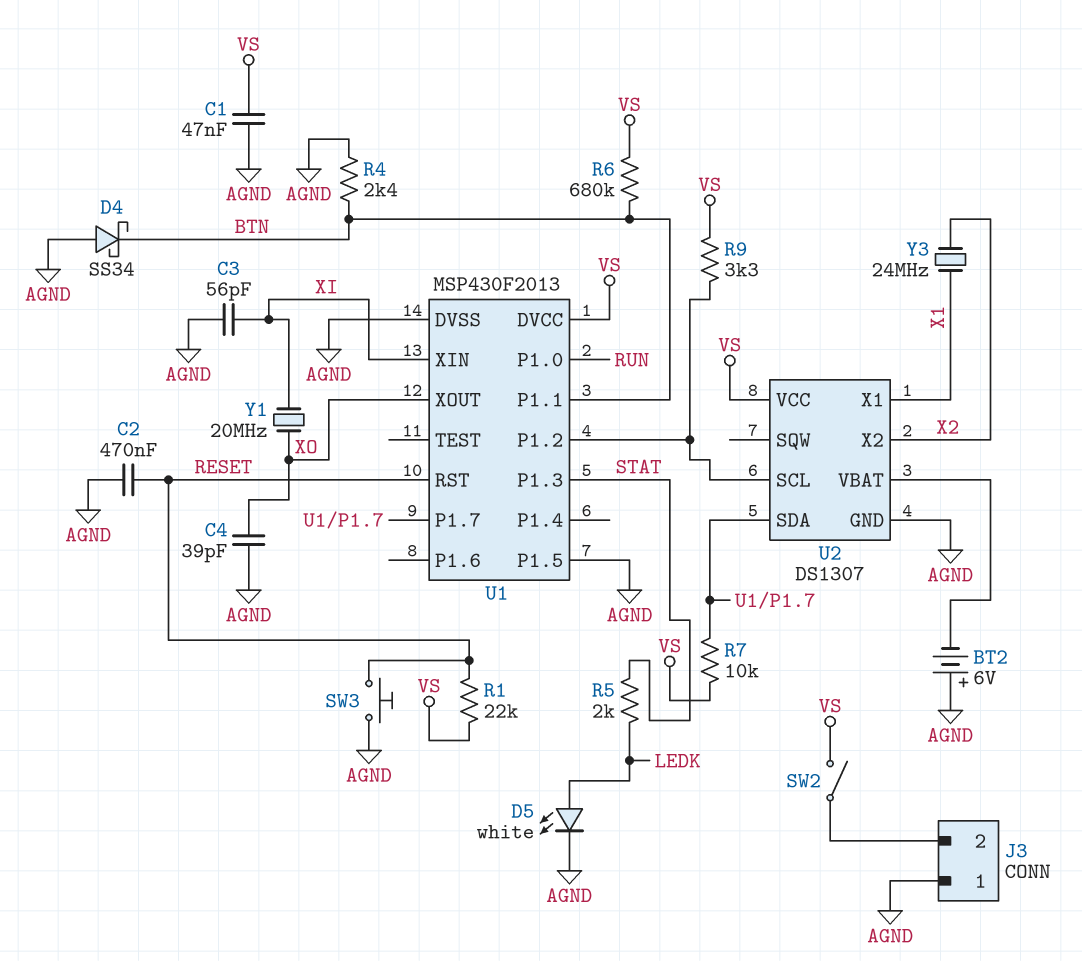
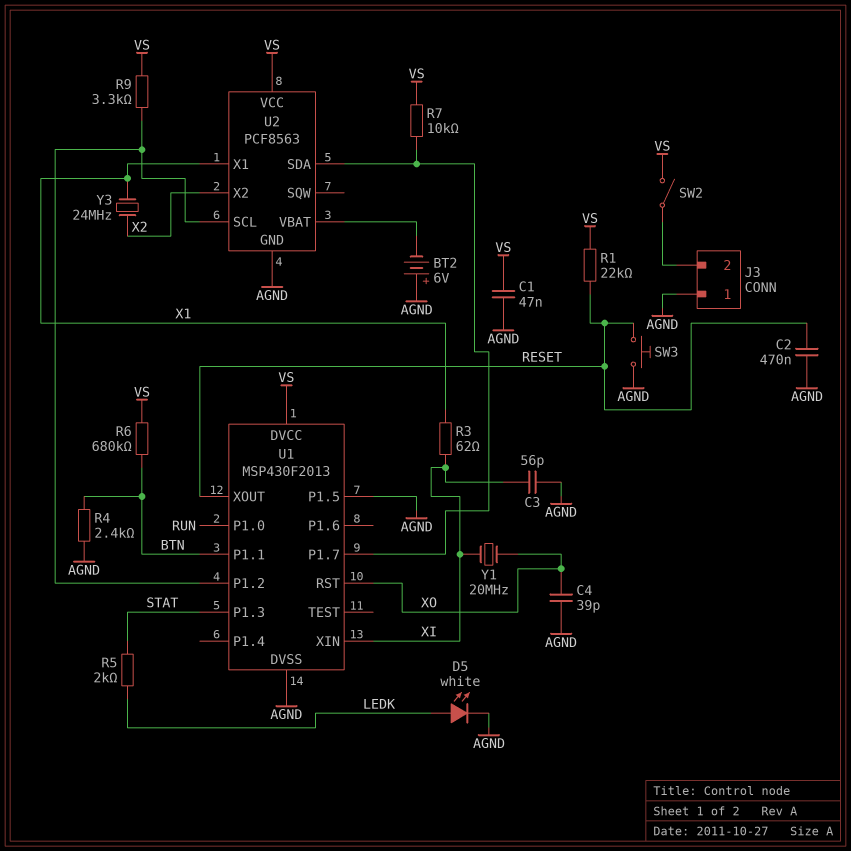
D4: schottky SS34 (A AGND, K BTN) -> none
R3: none -> 62 (X1, XI)
U1 pin RST: RESET -> XO
U1 pin XOUT: XO -> RESET
U2: DS1307 -> PCF8563

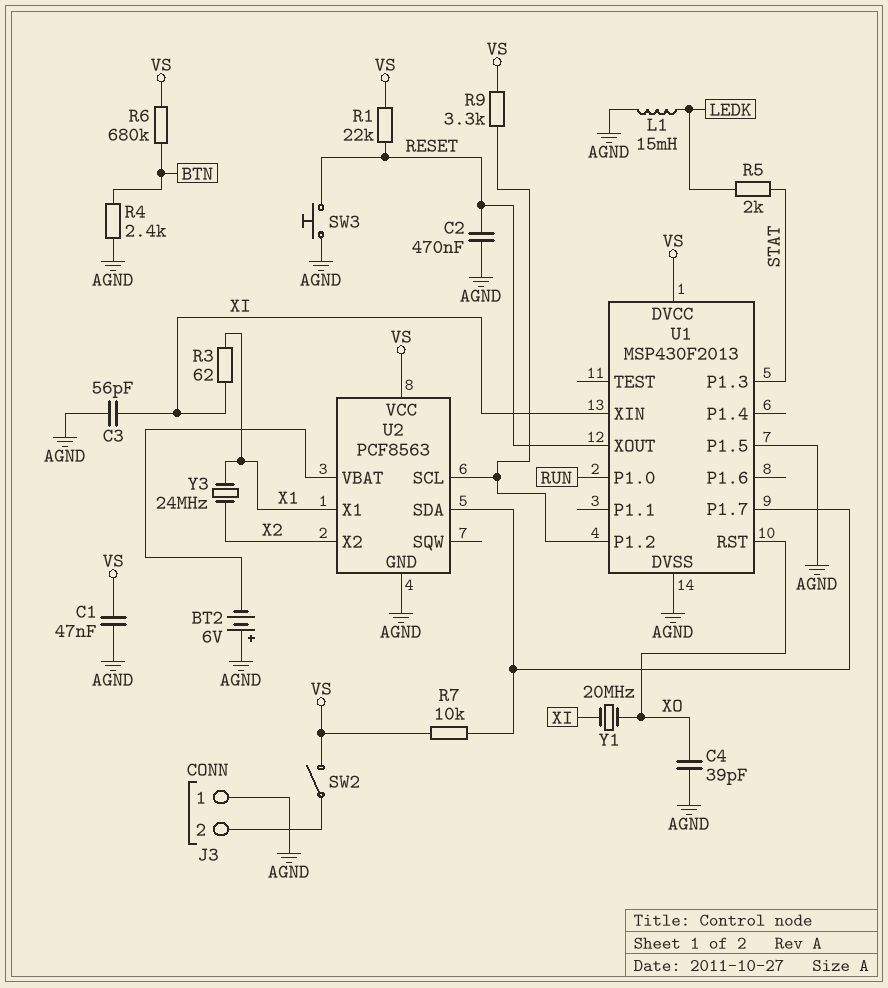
D5: LED white (A LEDK, K AGND) -> none
L1: none -> 15mH (AGND, LEDK)
U1 pin P1.1: BTN -> none

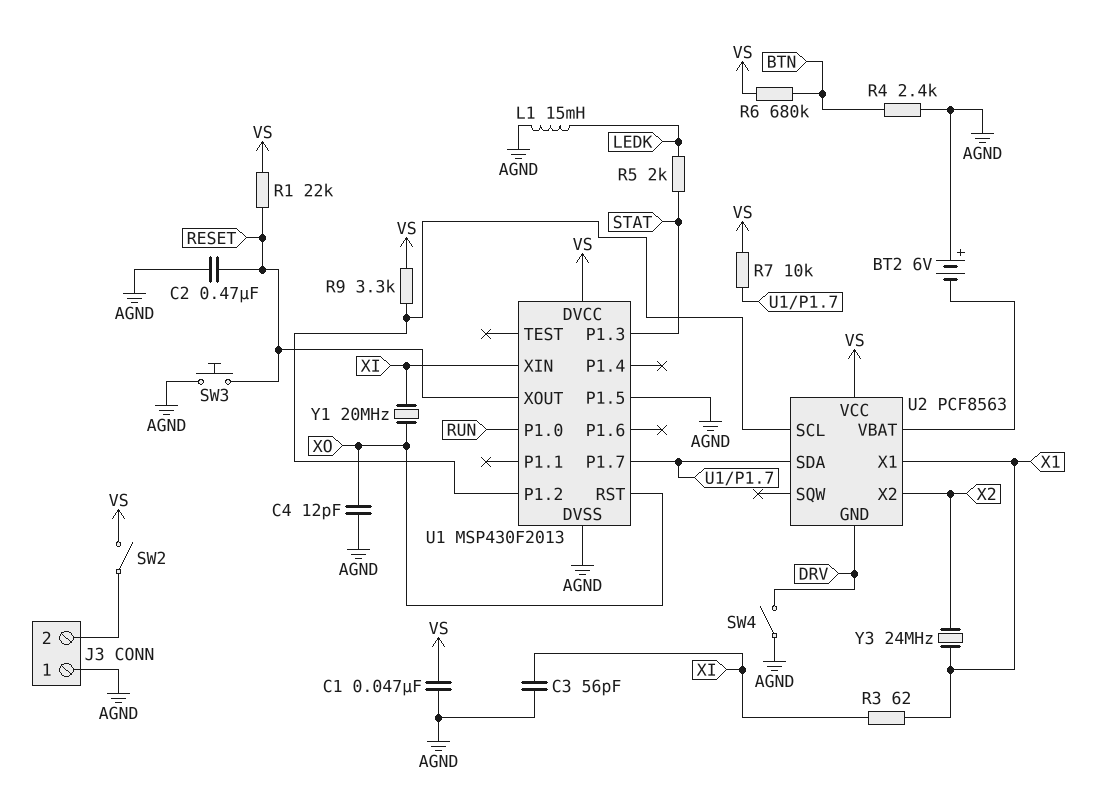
C4: 39pF (AGND, XO) -> 12pF (AGND, XO)
SW4: none -> switch (AGND, DRV)
U2 pin GND: AGND -> DRV

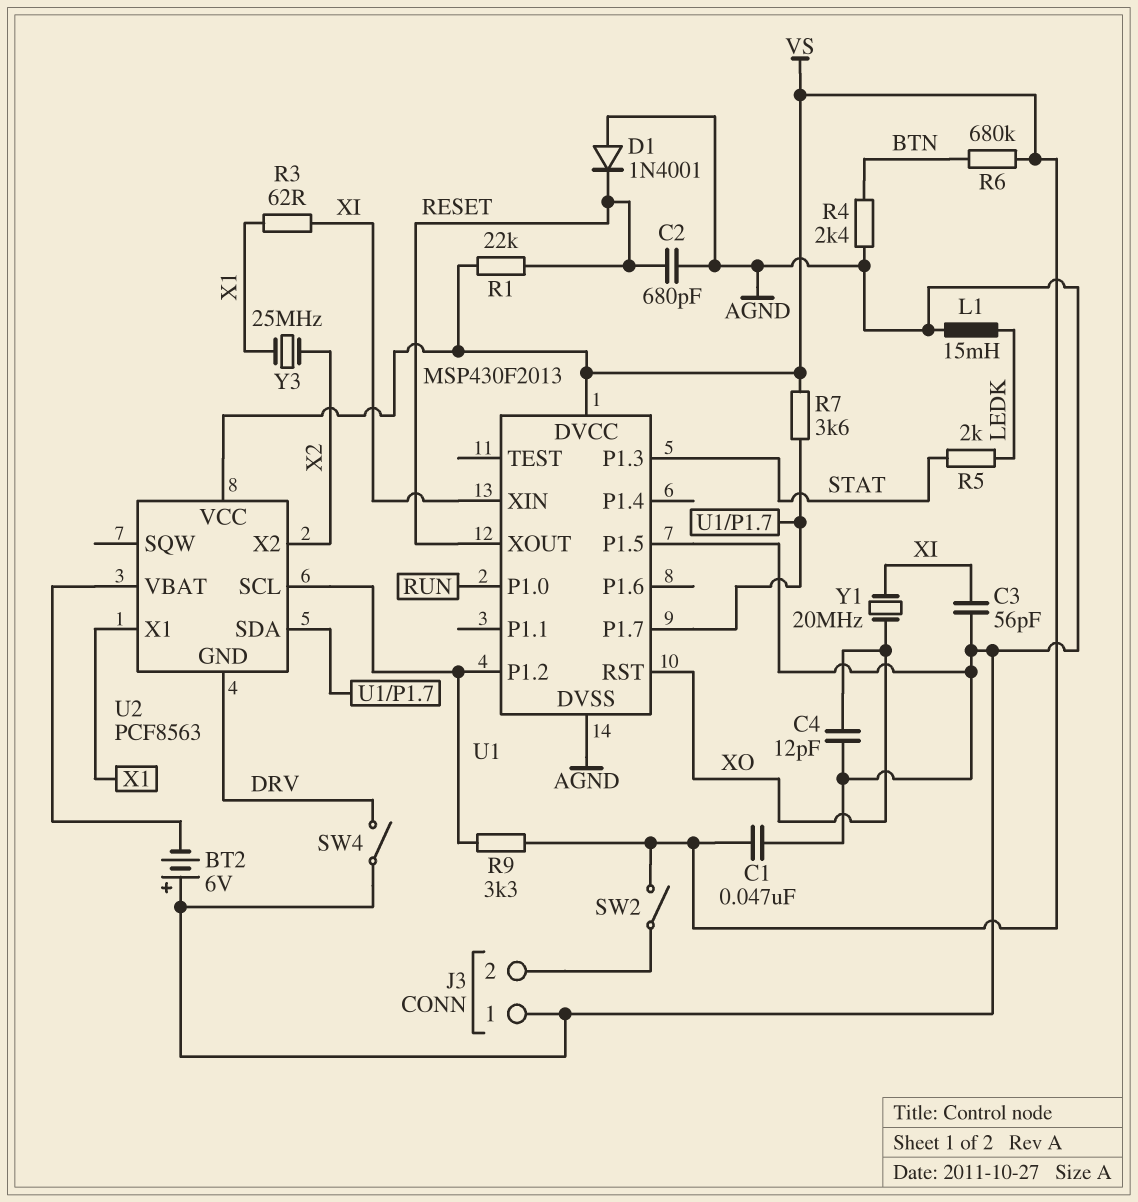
C2: 470nF (AGND, RESET) -> 680pF (AGND, RESET)
D1: none -> diode 1N4001 (A AGND, K RESET)
R7: 10k (U1/P1.7, VS) -> 3.6k (U1/P1.7, VS)
SW3: button (AGND, RESET) -> none
Y3: 24MHz (X1, X2) -> 25MHz (X1, X2)

